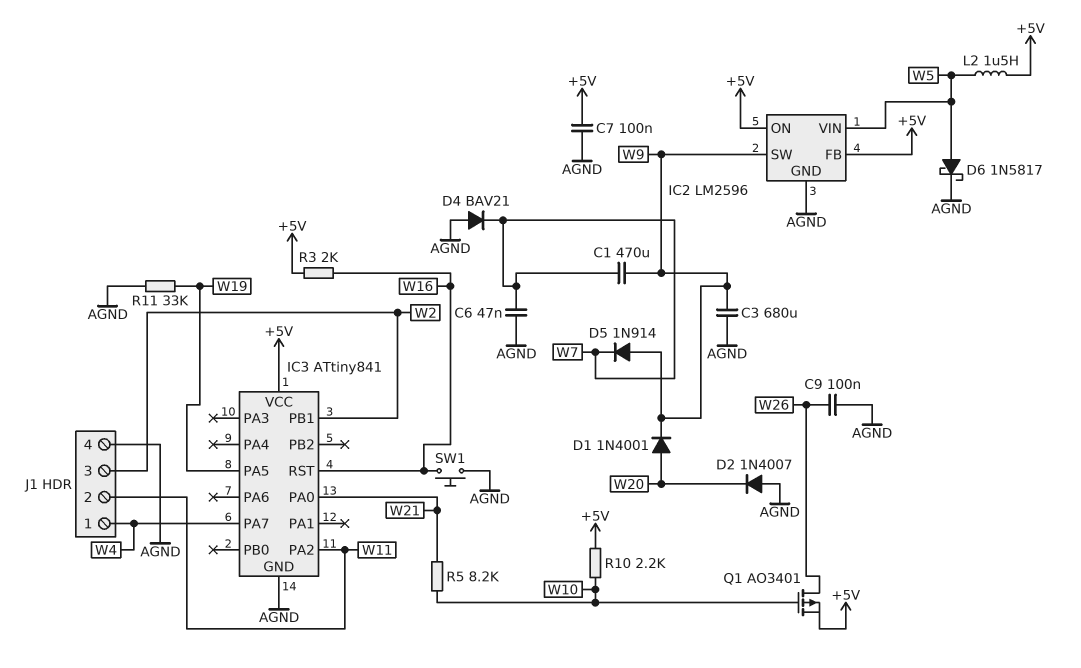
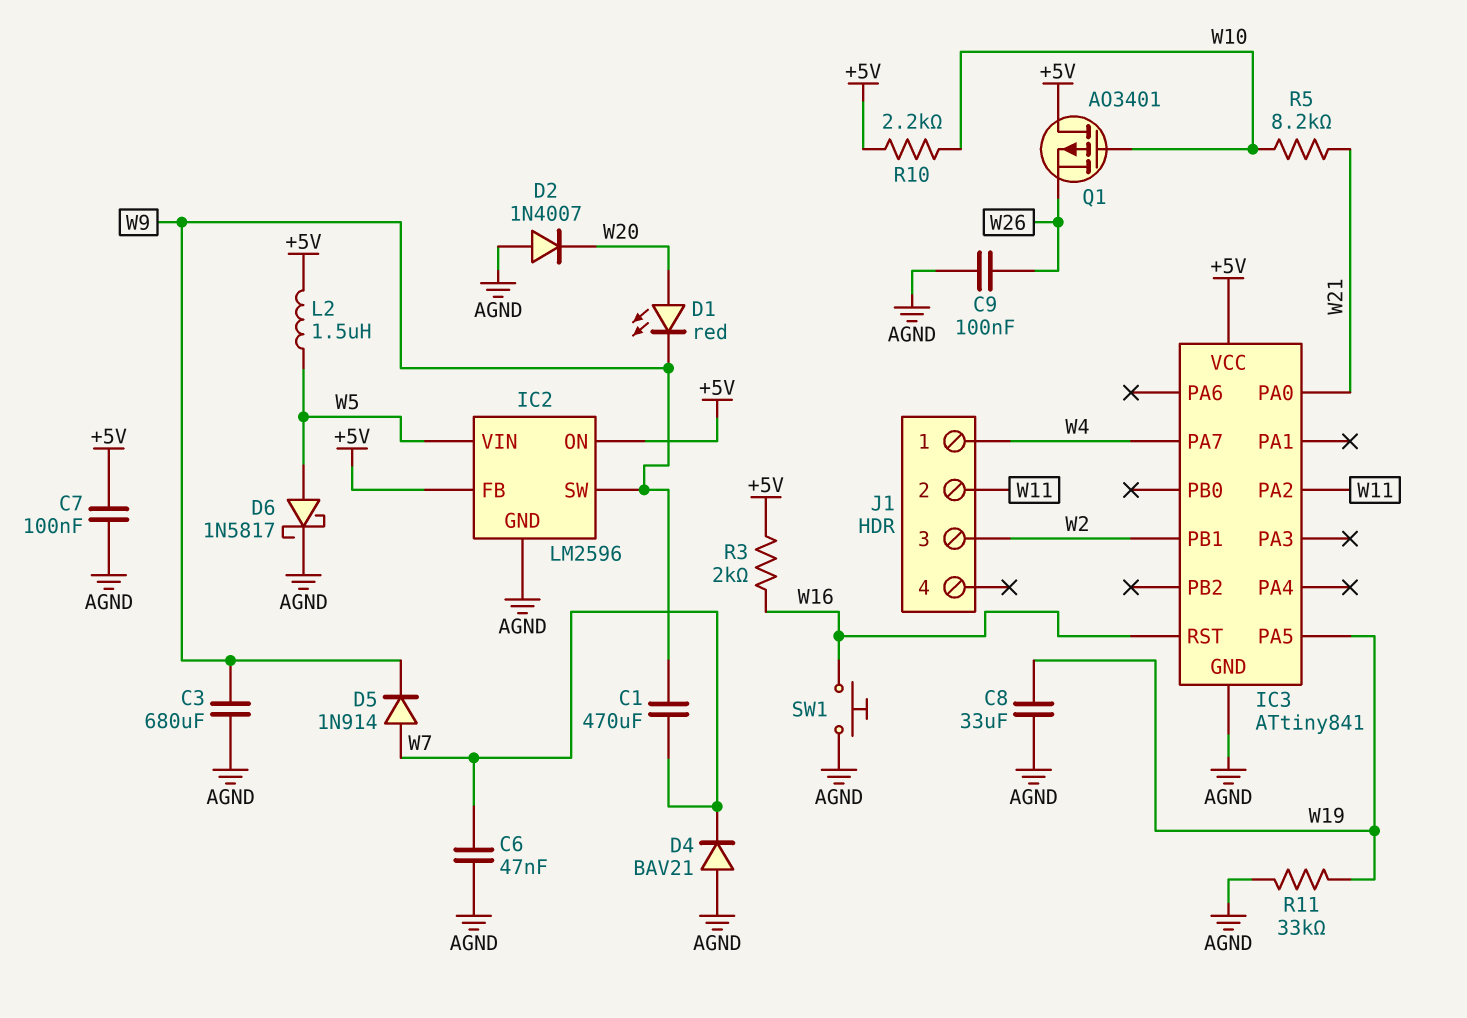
C8: none -> 33uF (AGND, W19)
D1: diode 1N4001 (A W20, K W9) -> LED red (A W20, K W9)
D5: diode 1N914 (A W9, K W7) -> diode 1N914 (A W7, K W9)
J1 pin 4: AGND -> none
Q1: PMOS AO3401 (G W10, D W26, S +5V) -> PMOS AO3401 (G W10, D +5V, S W26)

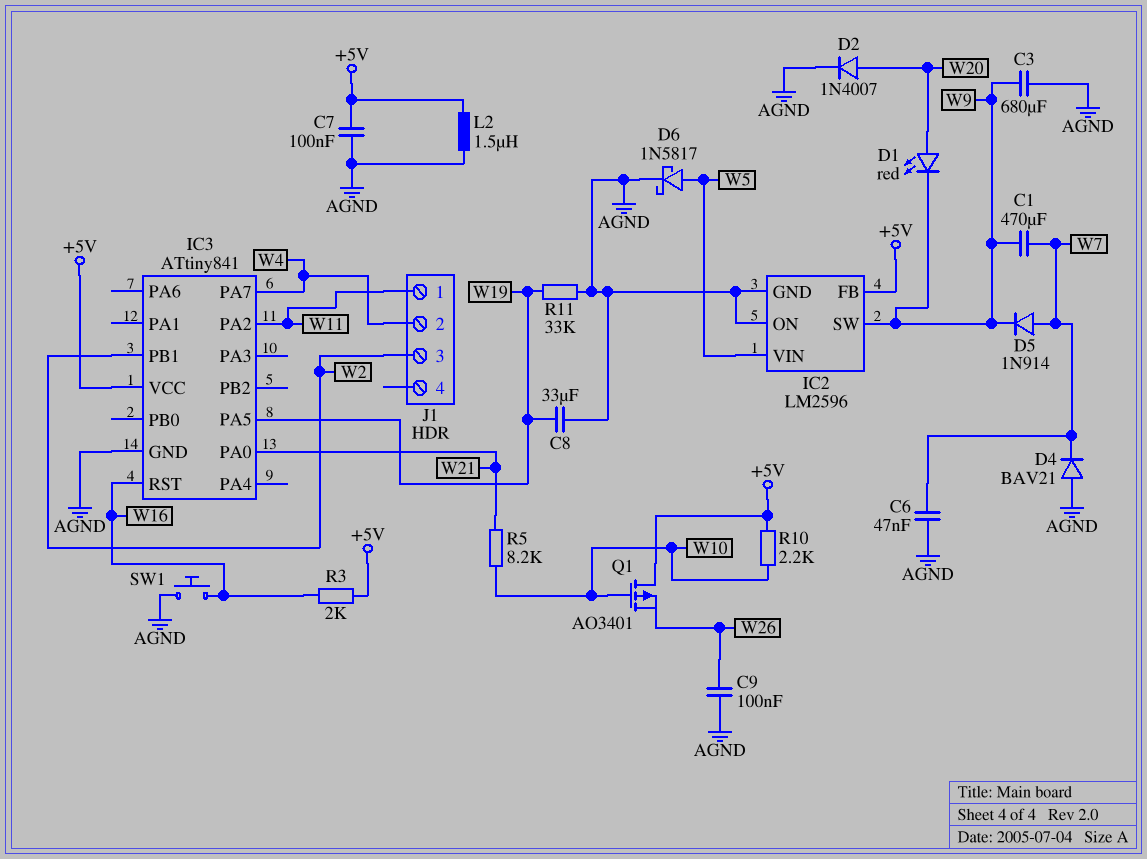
D2: diode 1N4007 (A AGND, K W20) -> diode 1N4007 (A W20, K AGND)
IC2 pin ON: +5V -> AGND
J1 pin 1: W4 -> W11
J1 pin 2: W11 -> W4
L2: 1.5uH (+5V, W5) -> 1.5uH (+5V, AGND)

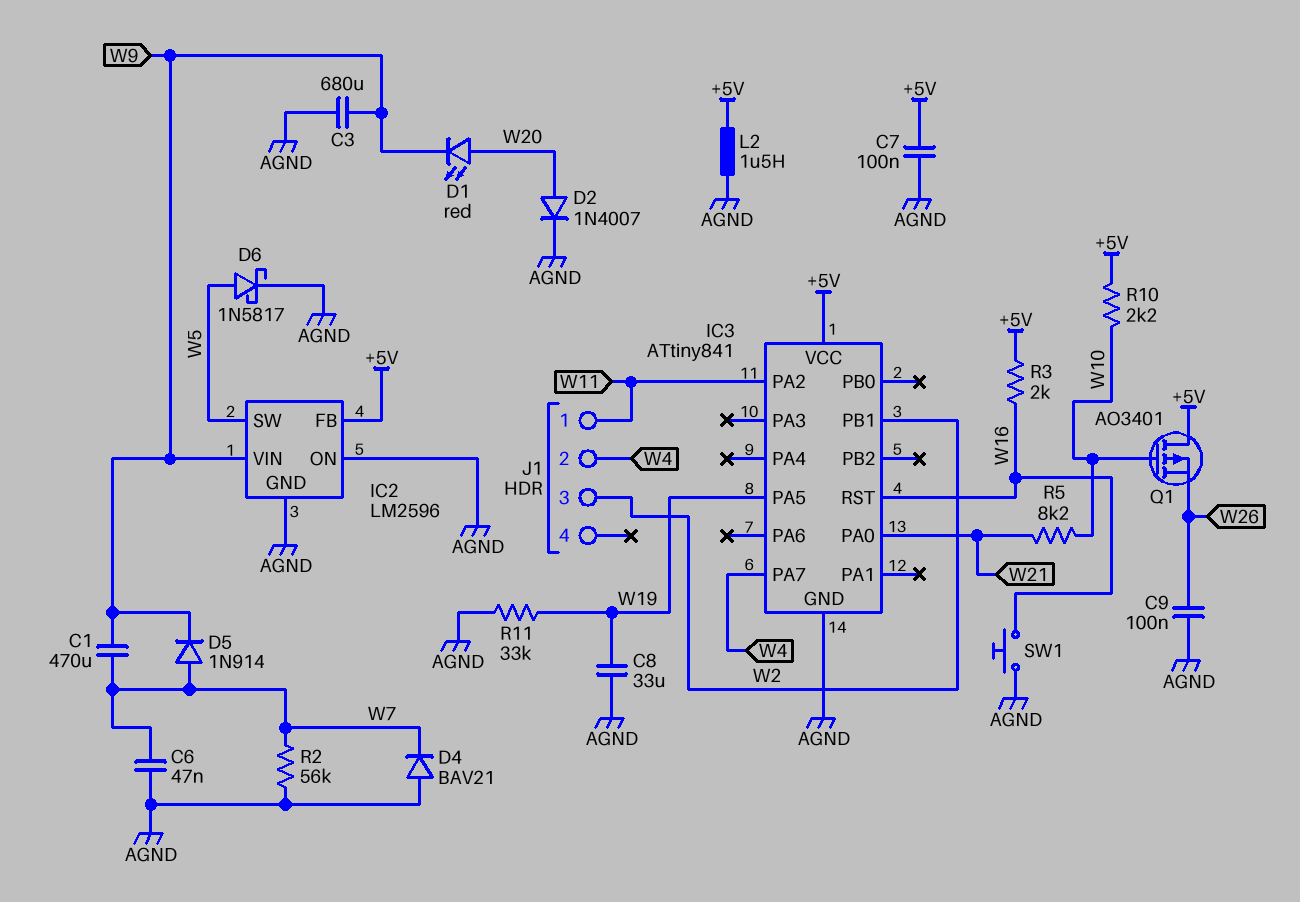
IC2 pin SW: W9 -> W5
IC2 pin VIN: W5 -> W9
R2: none -> 56k (AGND, W7)

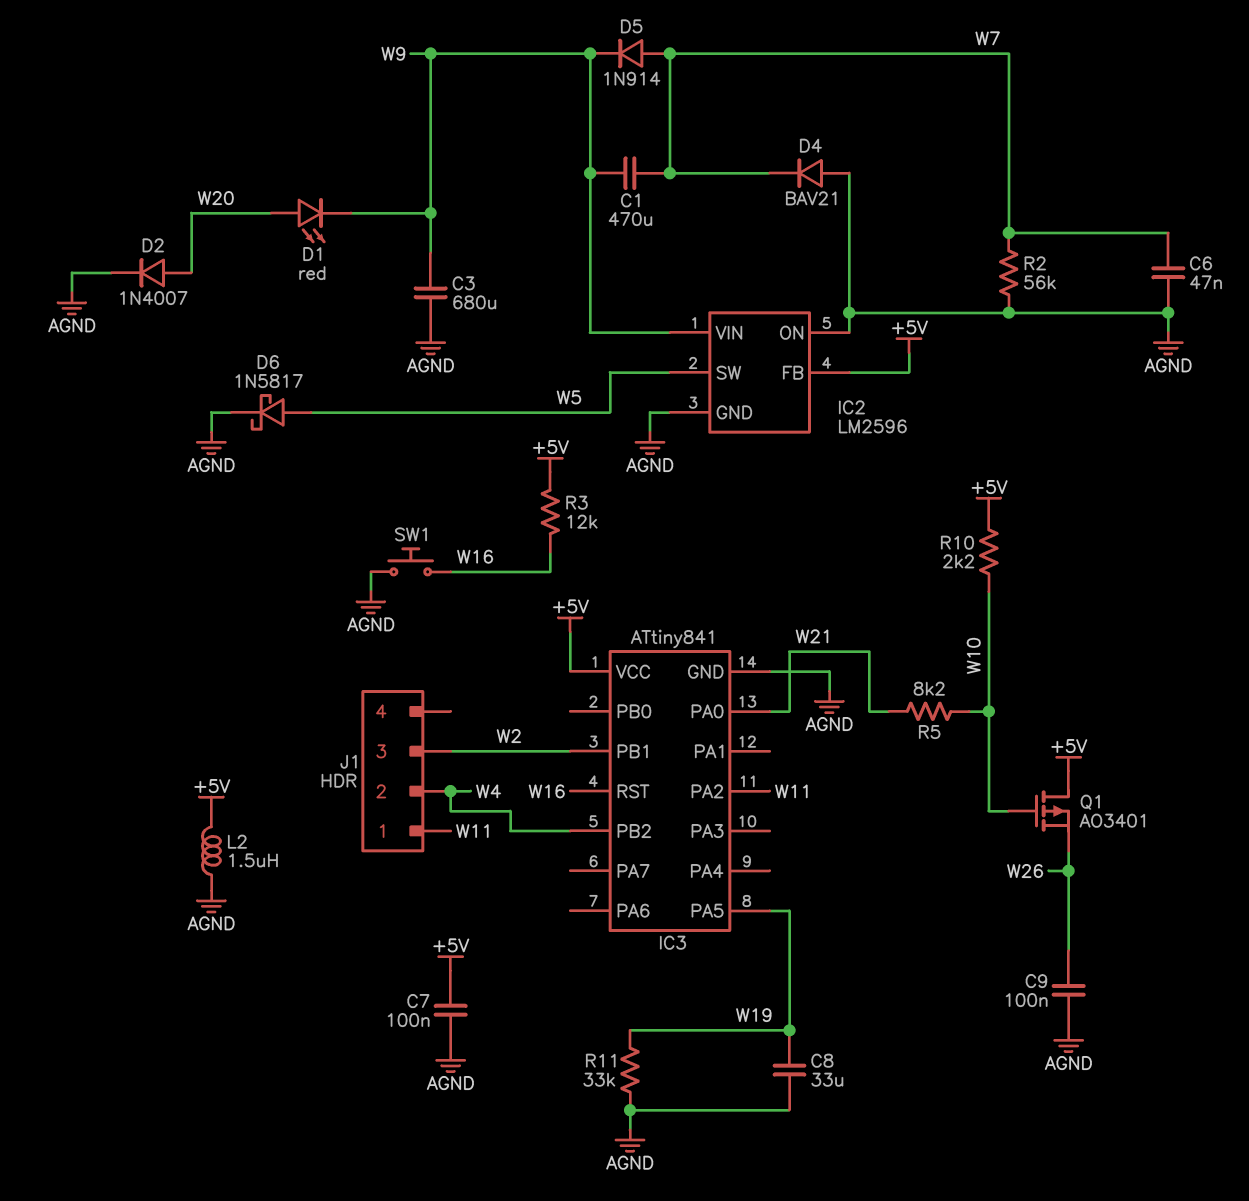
IC3 pin PA7: W4 -> none
IC3 pin PB2: none -> W4
R3: 2k (+5V, W16) -> 12k (+5V, W16)

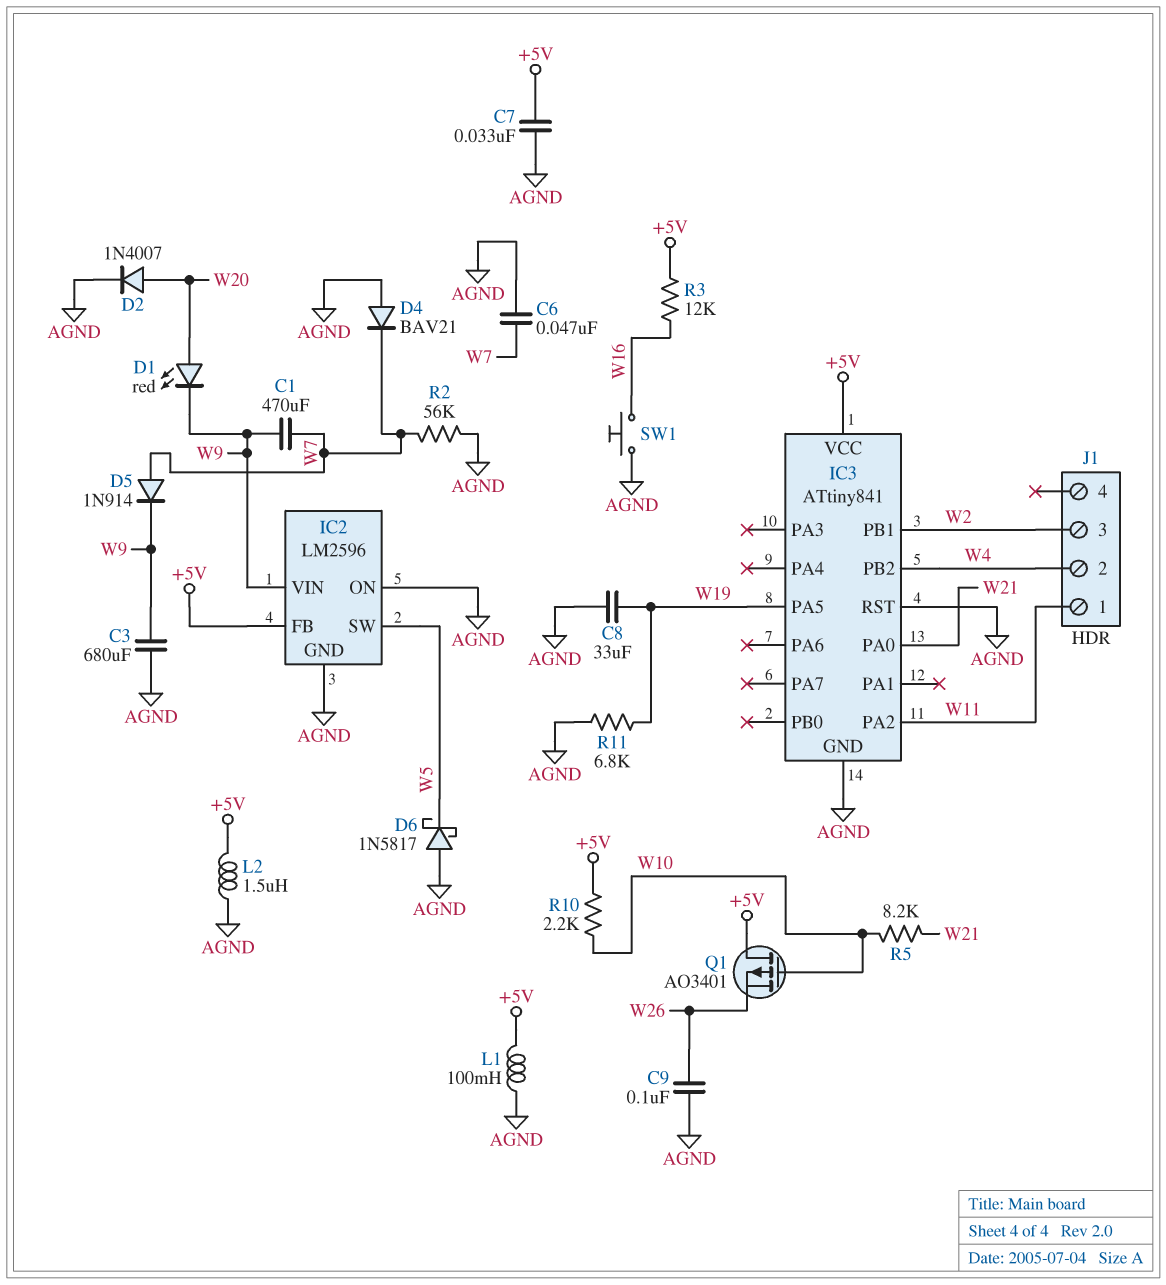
C7: 100nF (+5V, AGND) -> 33nF (+5V, AGND)
D6: schottky 1N5817 (A W5, K AGND) -> schottky 1N5817 (A AGND, K W5)
IC3 pin RST: W16 -> AGND
L1: none -> 100mH (+5V, AGND)
R11: 33k (AGND, W19) -> 6.8k (AGND, W19)

